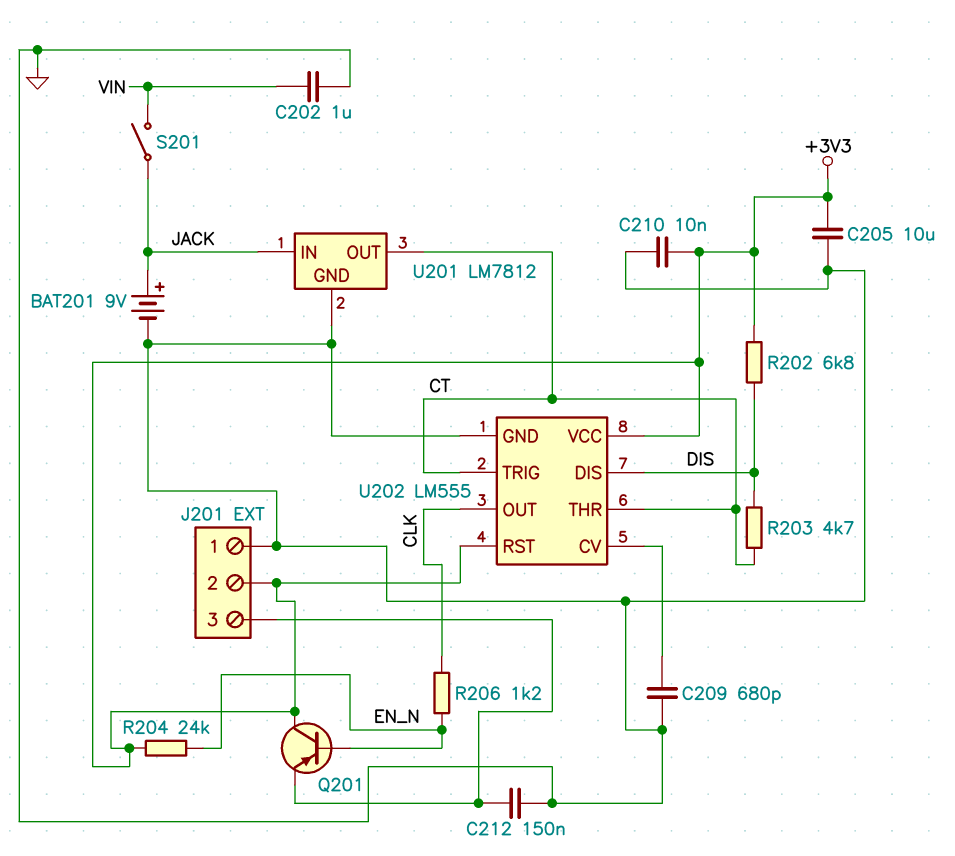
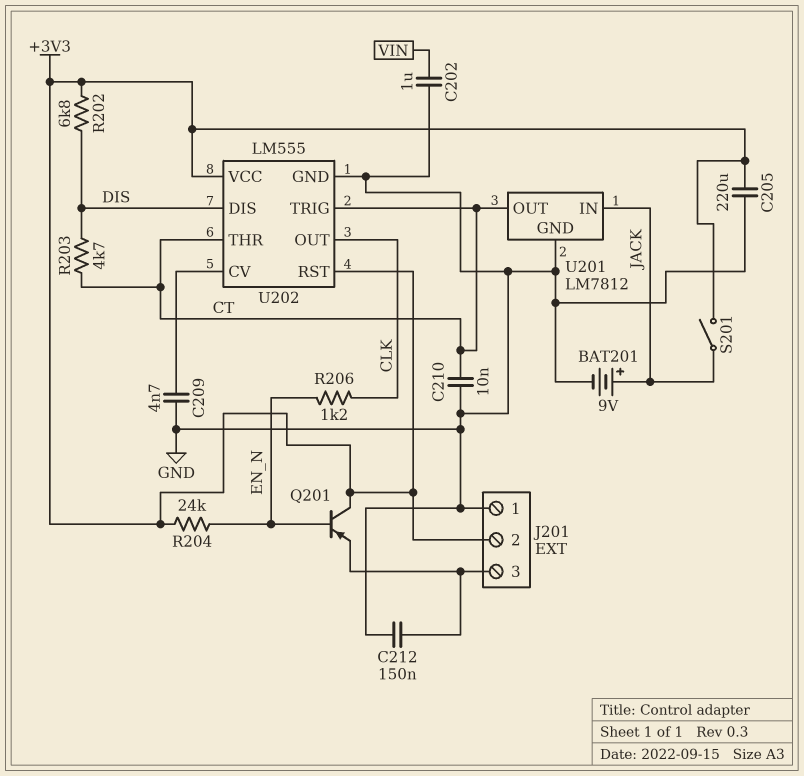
C205: 10uF (+3V3, GND) -> 220uF (+3V3, GND)
C209: 680pF (GND, U202/CV) -> 4.7nF (GND, U202/CV)
C210: 10nF (+3V3, GND) -> 10nF (CT, GND)
S201: switch (JACK, VIN) -> switch (+3V3, JACK)

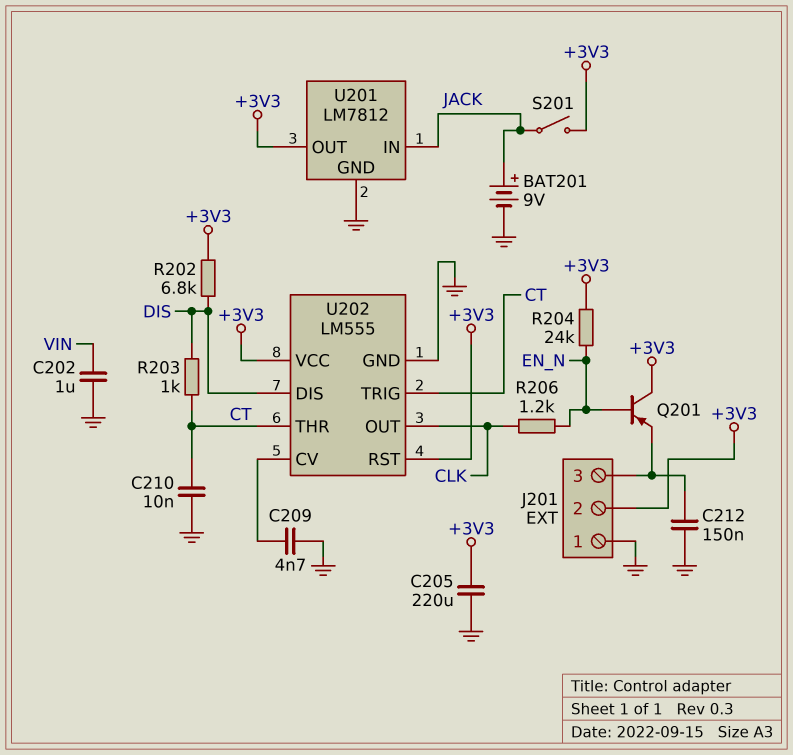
R203: 4.7k (CT, DIS) -> 1k (CT, DIS)
U201 pin OUT: CT -> +3V3

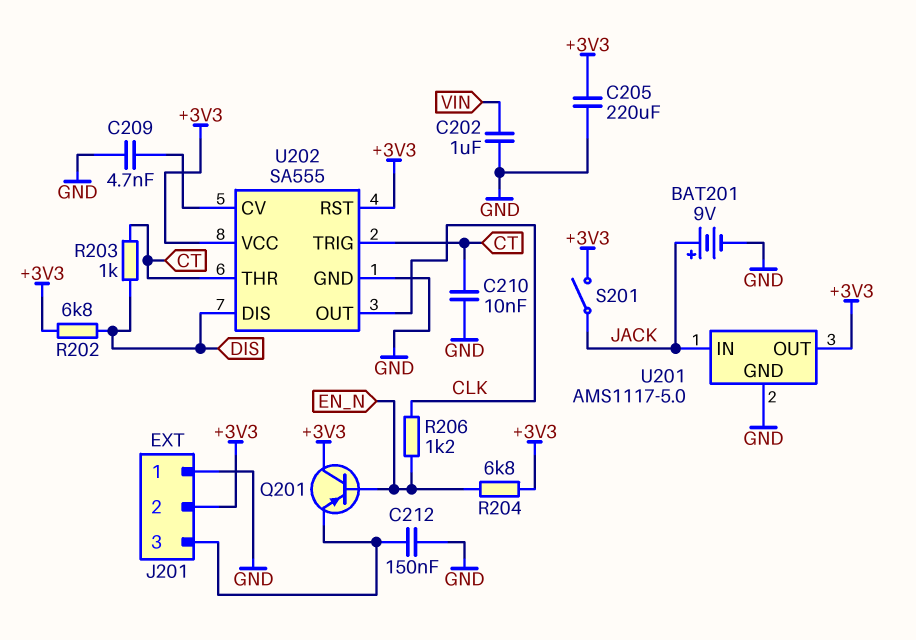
R204: 24k (+3V3, EN_N) -> 6.8k (+3V3, EN_N)
U201: LM7812 -> AMS1117-5.0
U202: LM555 -> SA555

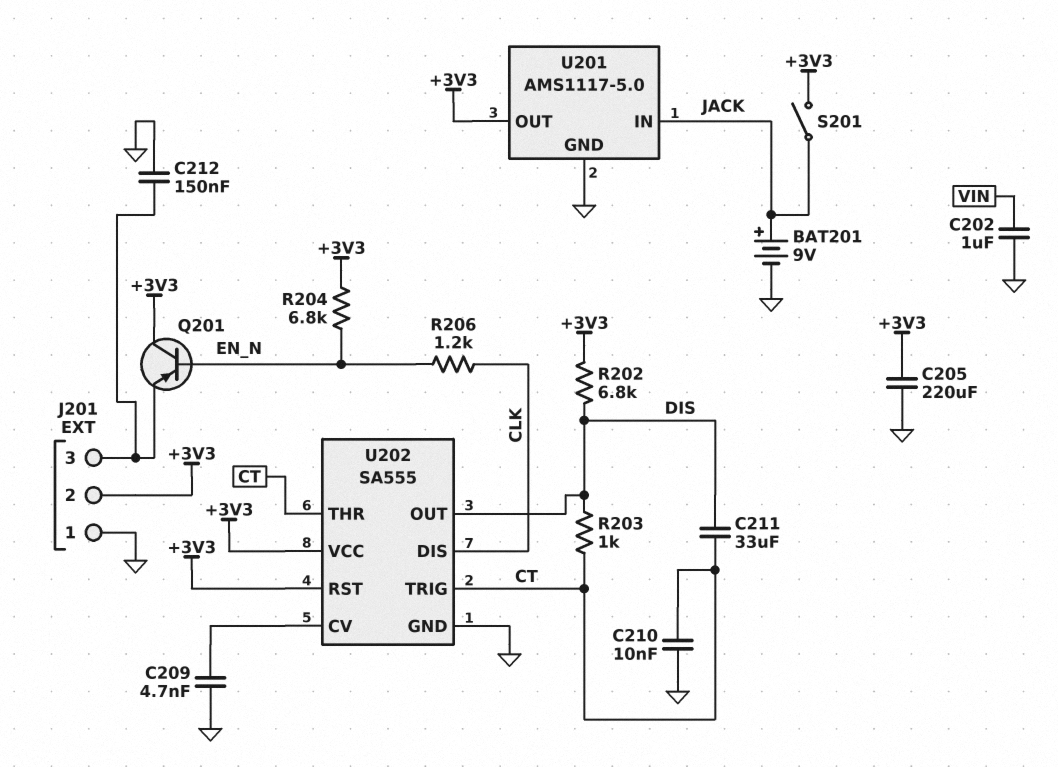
C211: none -> 33uF (CT, DIS)
U202 pin DIS: DIS -> CLK
U202 pin OUT: CLK -> DIS

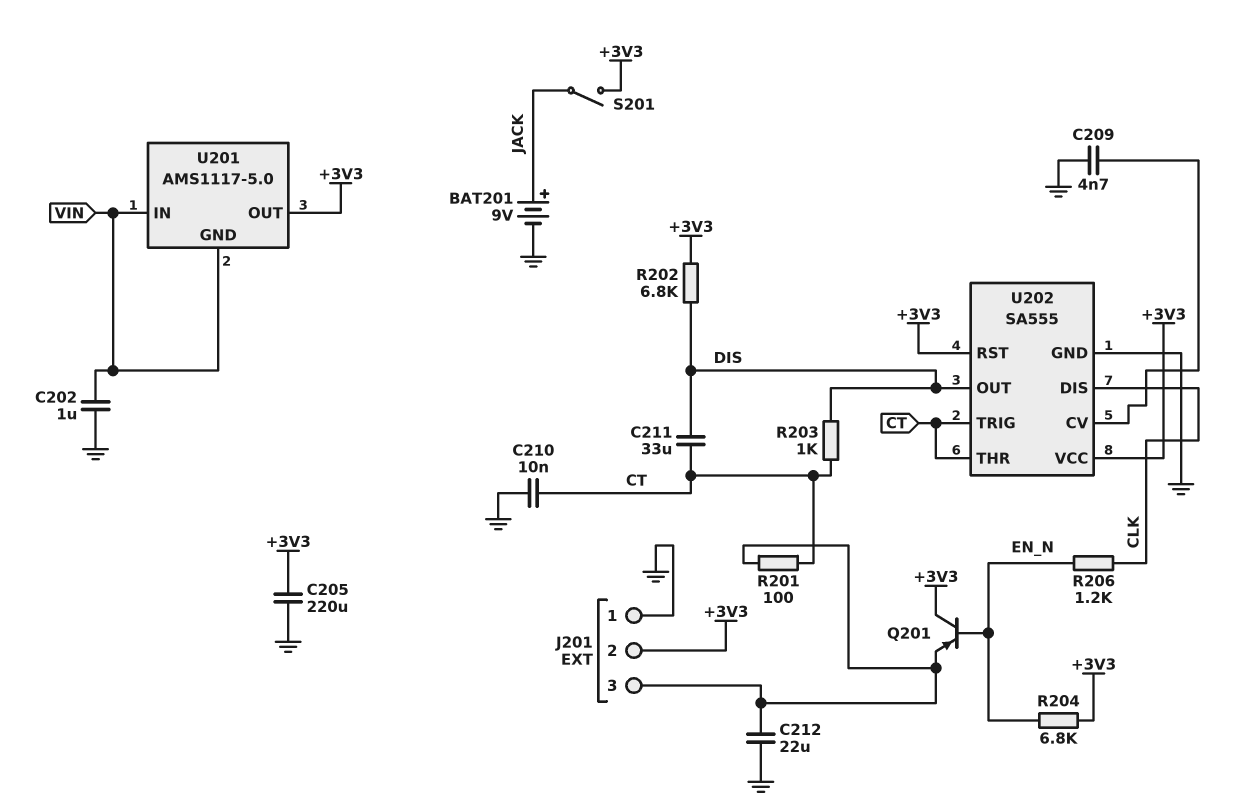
C212: 150nF (GND, J201/3) -> 22uF (GND, J201/3)
R201: none -> 100 (CT, J201/3)
U201 pin GND: GND -> VIN
U201 pin IN: JACK -> VIN

